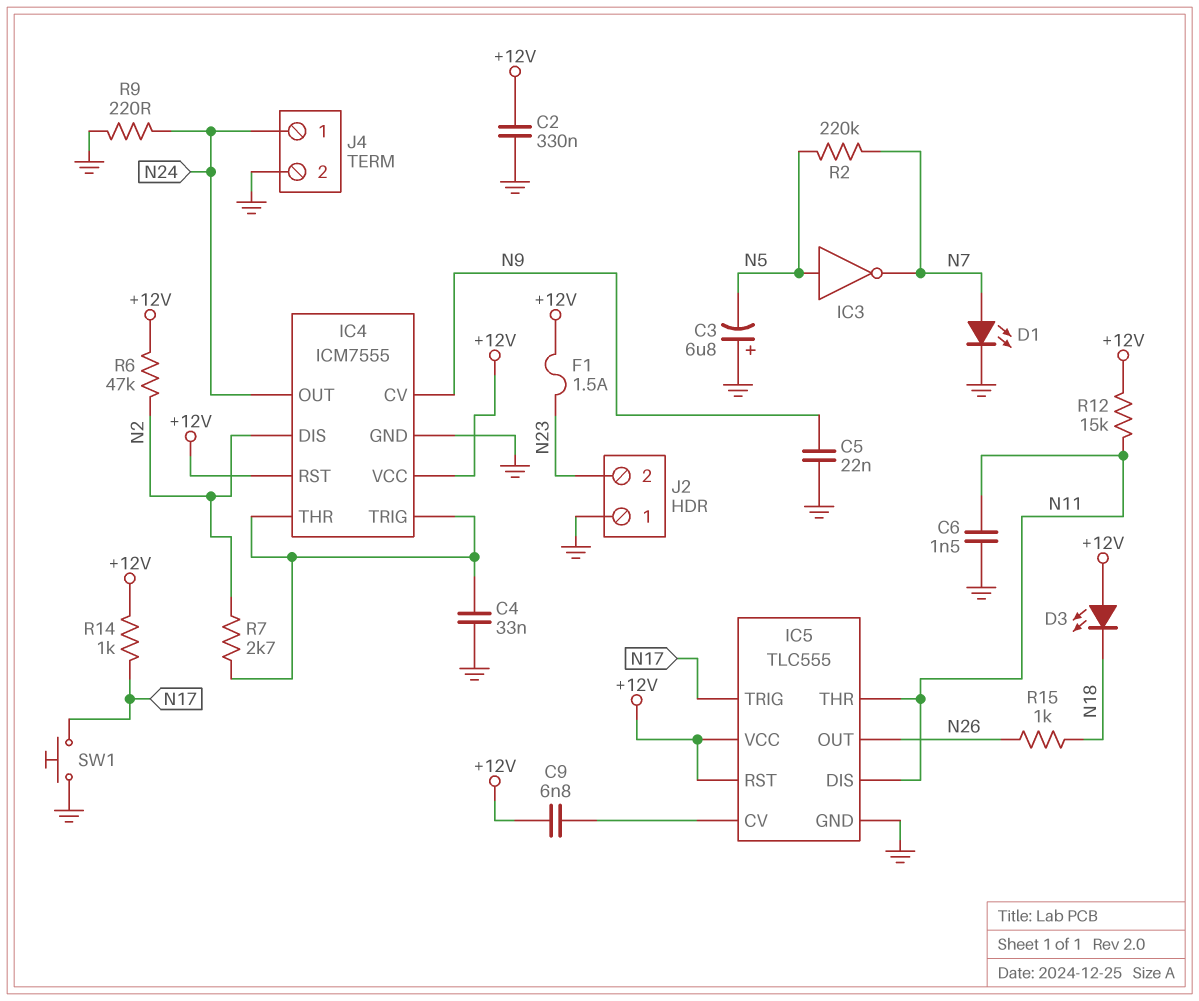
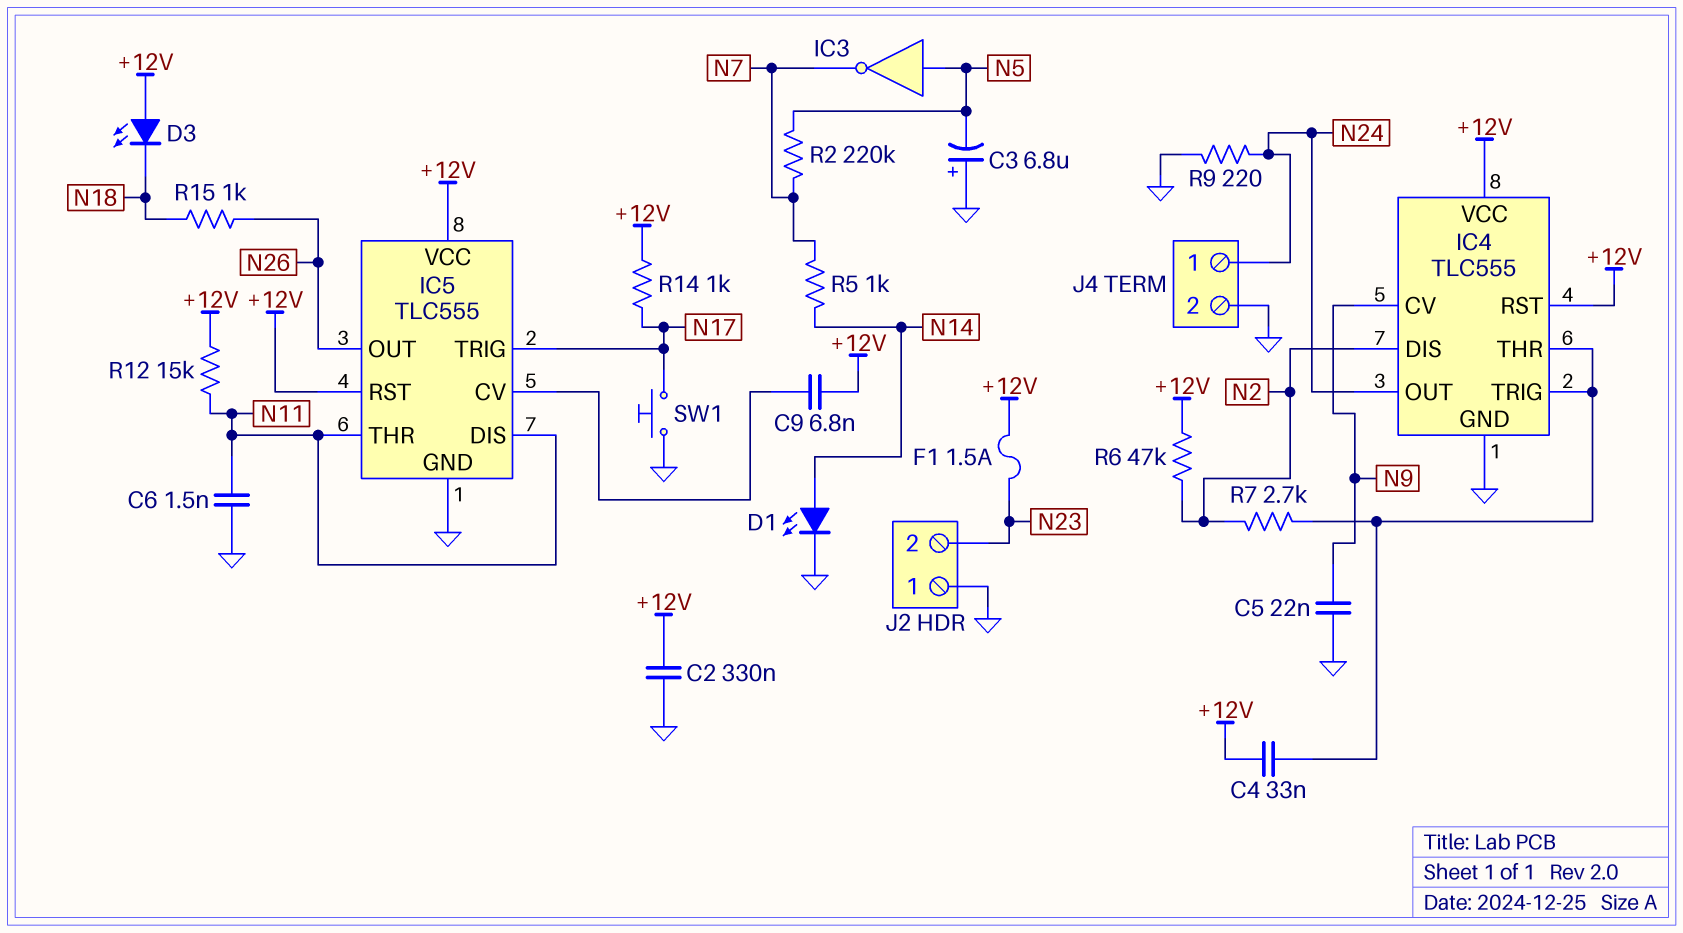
C4: 33nF (GND, IC4/THR) -> 33nF (+12V, IC4/THR)
D1: LED (A N7, K GND) -> LED (A N14, K GND)
IC4: ICM7555 -> TLC555
R5: none -> 1k (N7, N14)

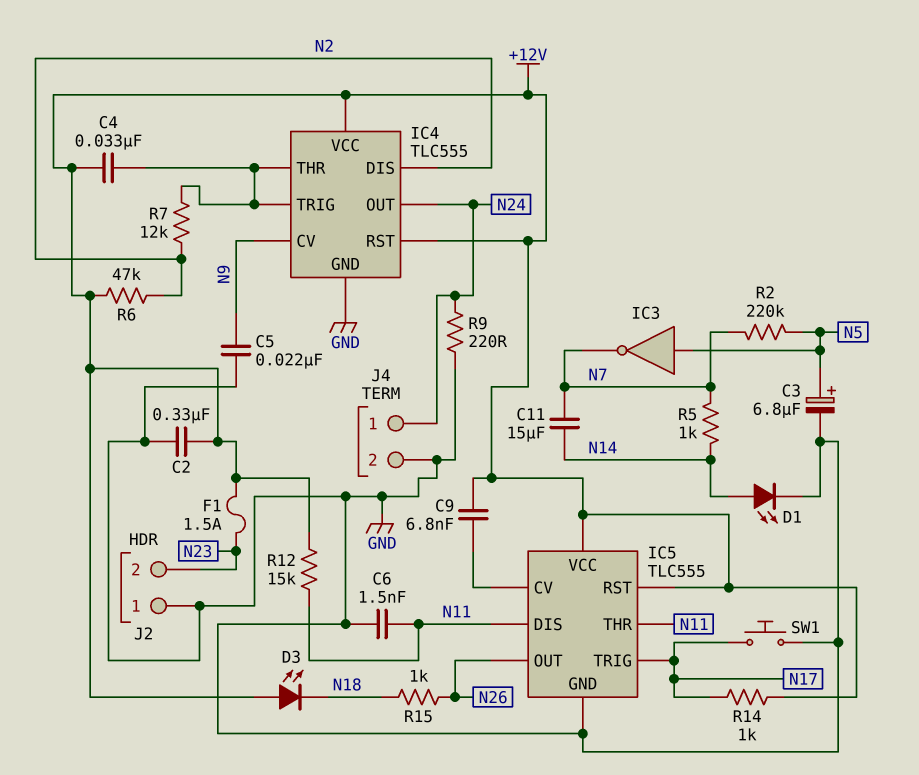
C3: 6.8uF (plus GND, minus N5) -> 6.8uF (plus N5, minus GND)
C11: none -> 15uF (N7, N14)
R7: 2.7k (IC4/THR, N2) -> 12k (IC4/THR, N2)

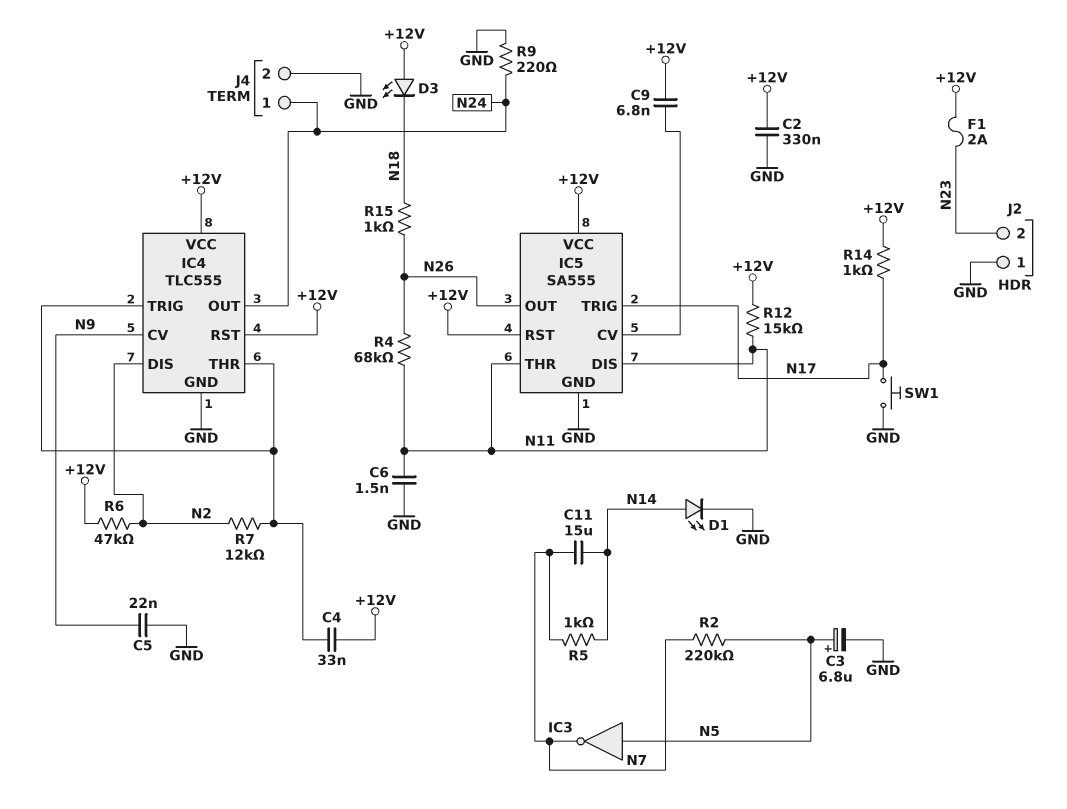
F1: 1.5A (+12V, N23) -> 2A (+12V, N23)
IC5: TLC555 -> SA555
R4: none -> 68k (N11, N26)

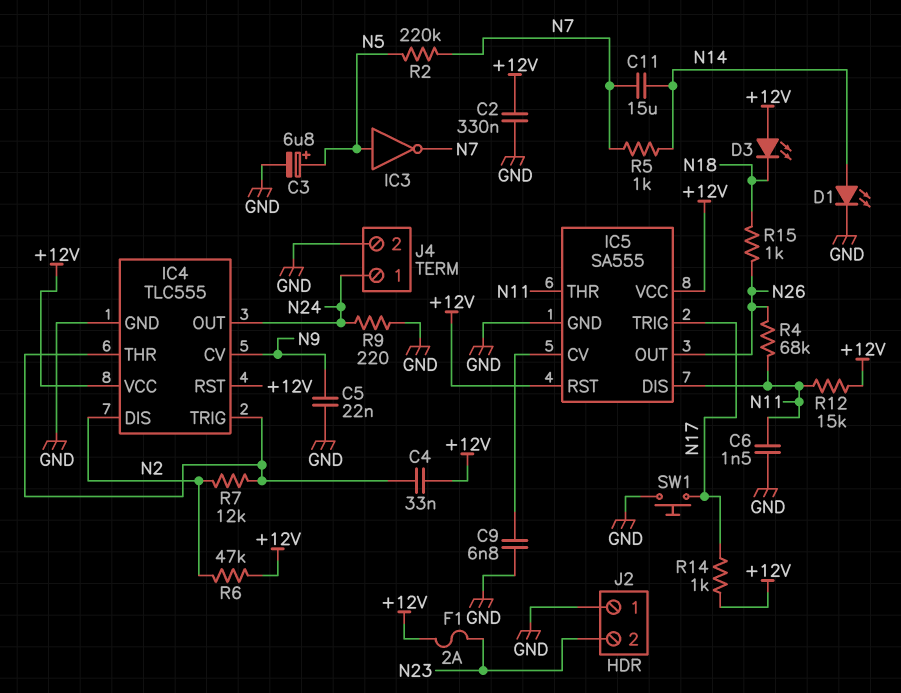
C9: 6.8nF (+12V, IC5/CV) -> 6.8nF (GND, IC5/CV)

